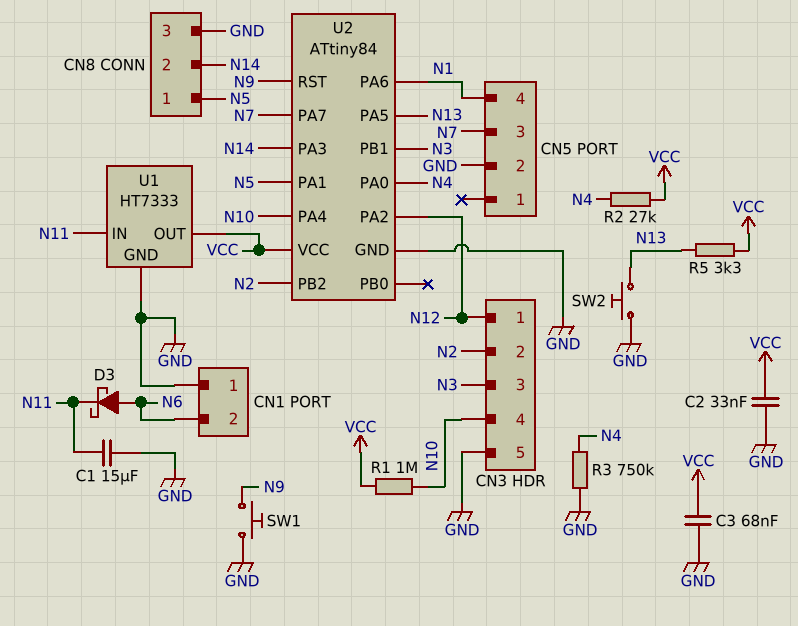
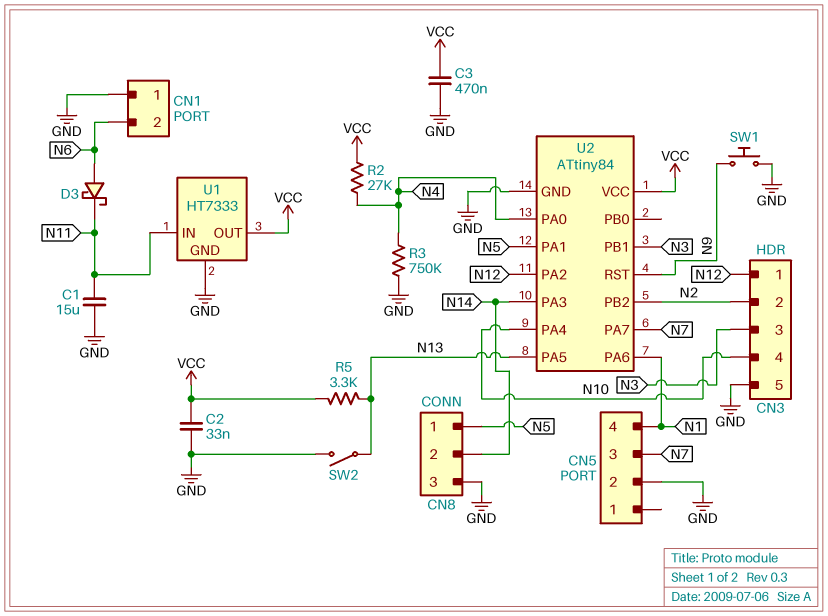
C3: 68nF (GND, VCC) -> 470nF (GND, VCC)
R1: 1M (N10, VCC) -> none
SW2: button (GND, N13) -> switch (GND, N13)

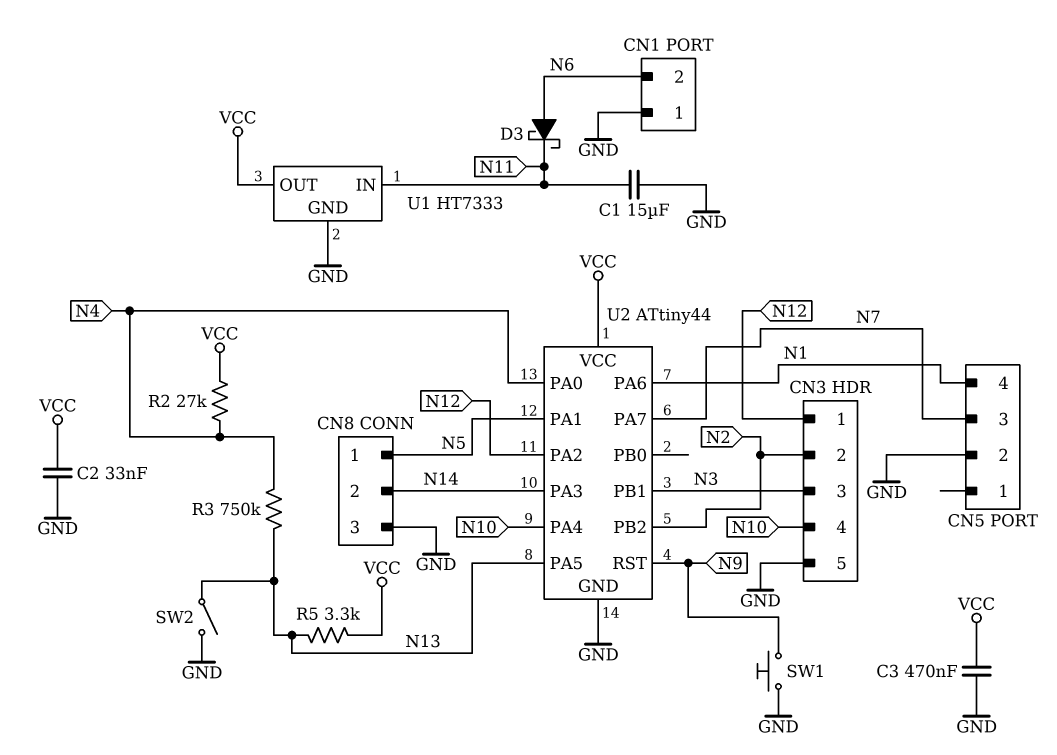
R3: 750k (GND, N4) -> 750k (N4, N13)
U2: ATtiny84 -> ATtiny44

